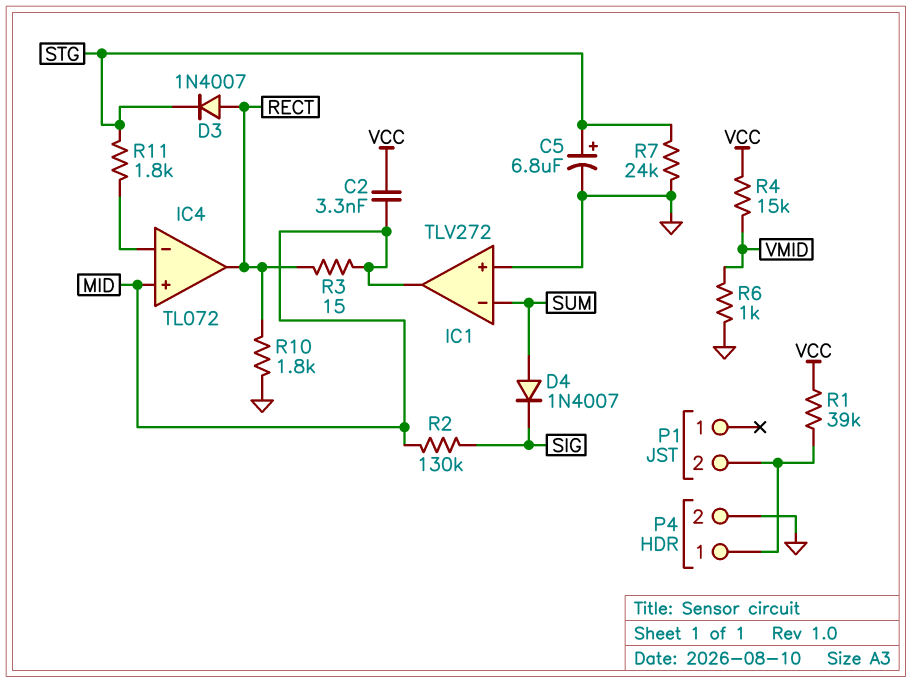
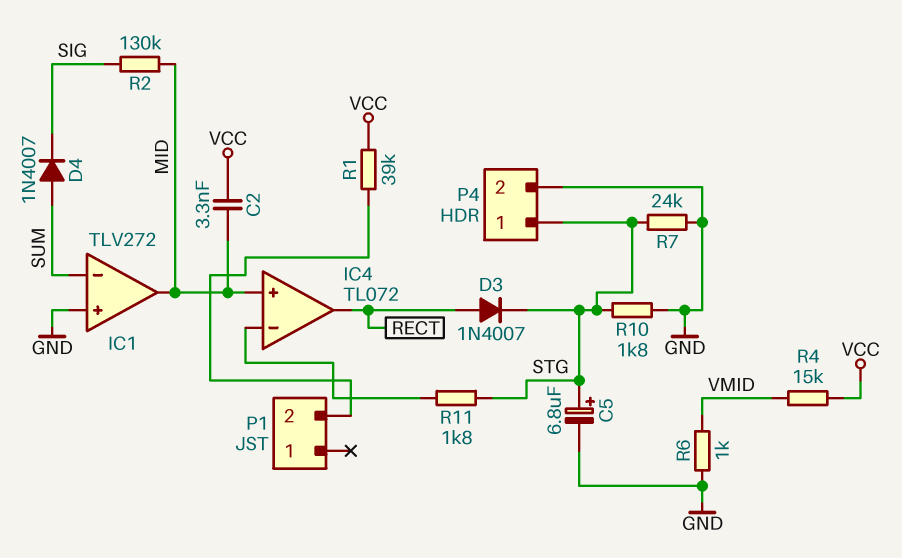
P4 pin 1: P1/2 -> STG
R3: 15 (MID, RECT) -> none
R10: 1.8k (GND, RECT) -> 1.8k (GND, STG)

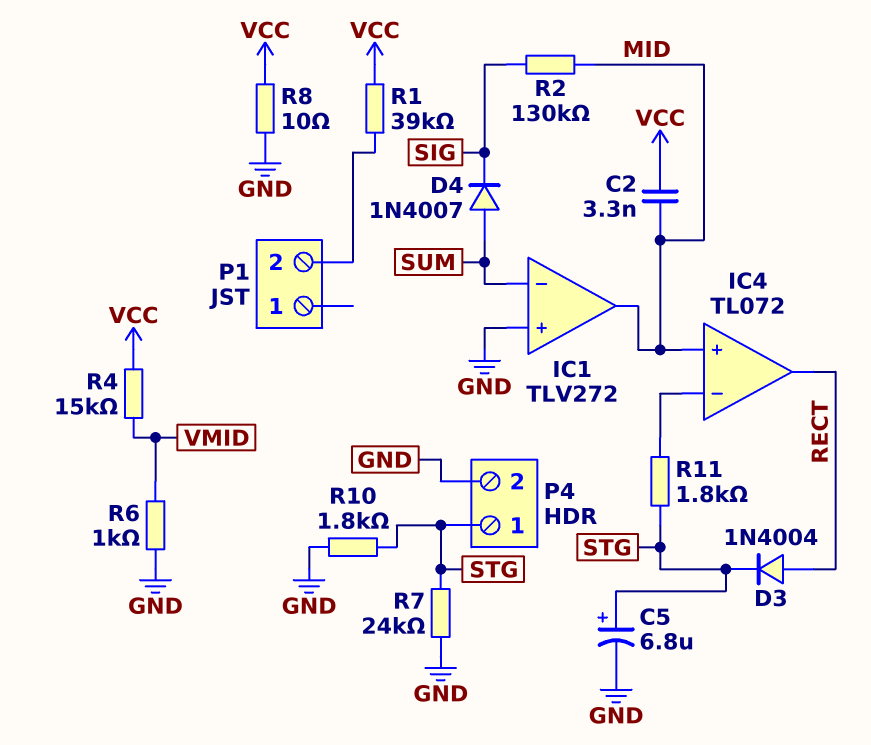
D3: diode 1N4007 (A RECT, K STG) -> diode 1N4004 (A RECT, K STG)
R8: none -> 10 (GND, VCC)

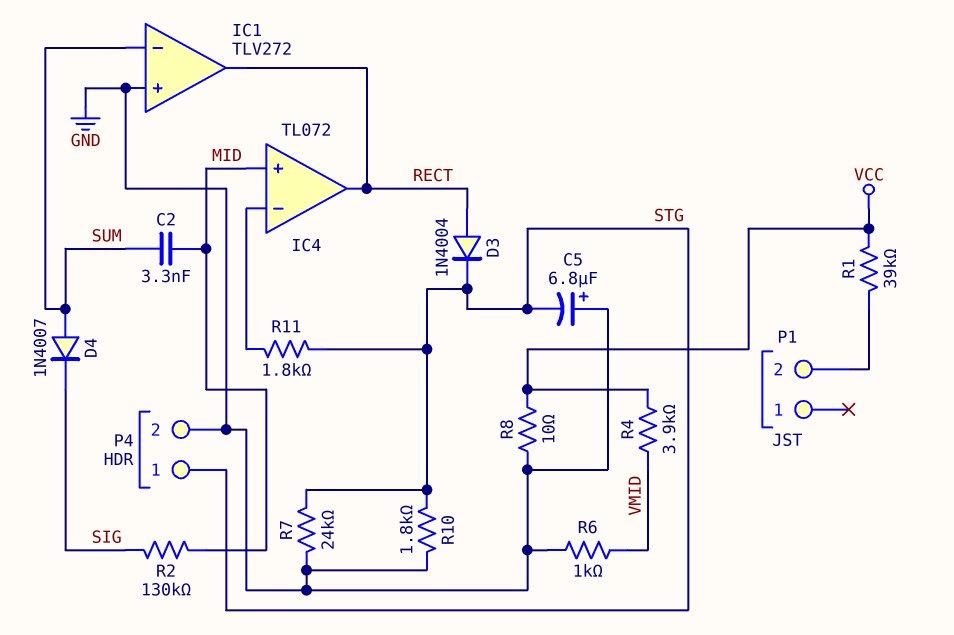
C2: 3.3nF (MID, VCC) -> 3.3nF (MID, SUM)
C5: 6.8uF (plus STG, minus GND) -> 6.8uF (plus GND, minus STG)
IC1 pin out: MID -> RECT
R4: 15k (VCC, VMID) -> 3.9k (VCC, VMID)

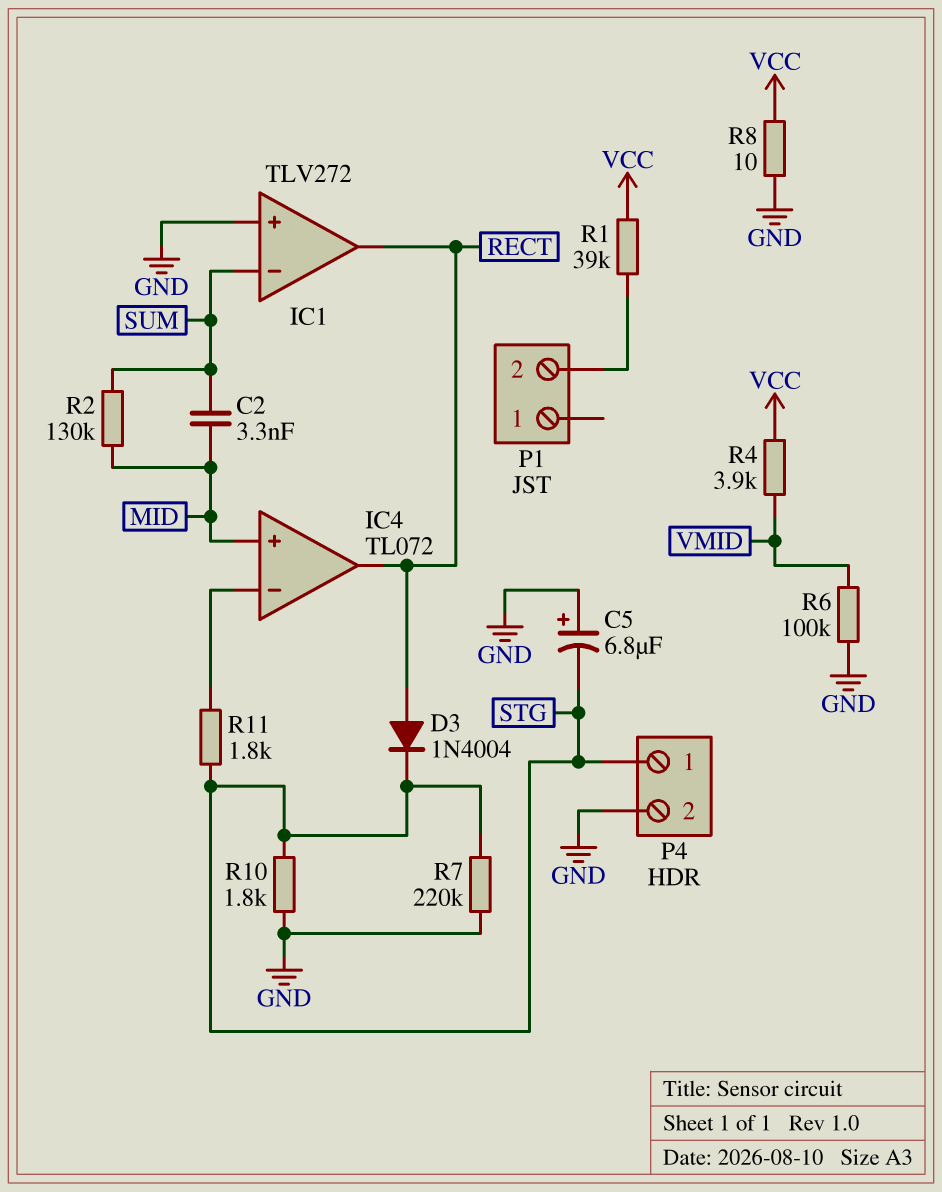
D4: diode 1N4007 (A SUM, K SIG) -> none
R2: 130k (MID, SIG) -> 130k (MID, SUM)
R6: 1k (GND, VMID) -> 100k (GND, VMID)
R7: 24k (GND, STG) -> 220k (GND, STG)

